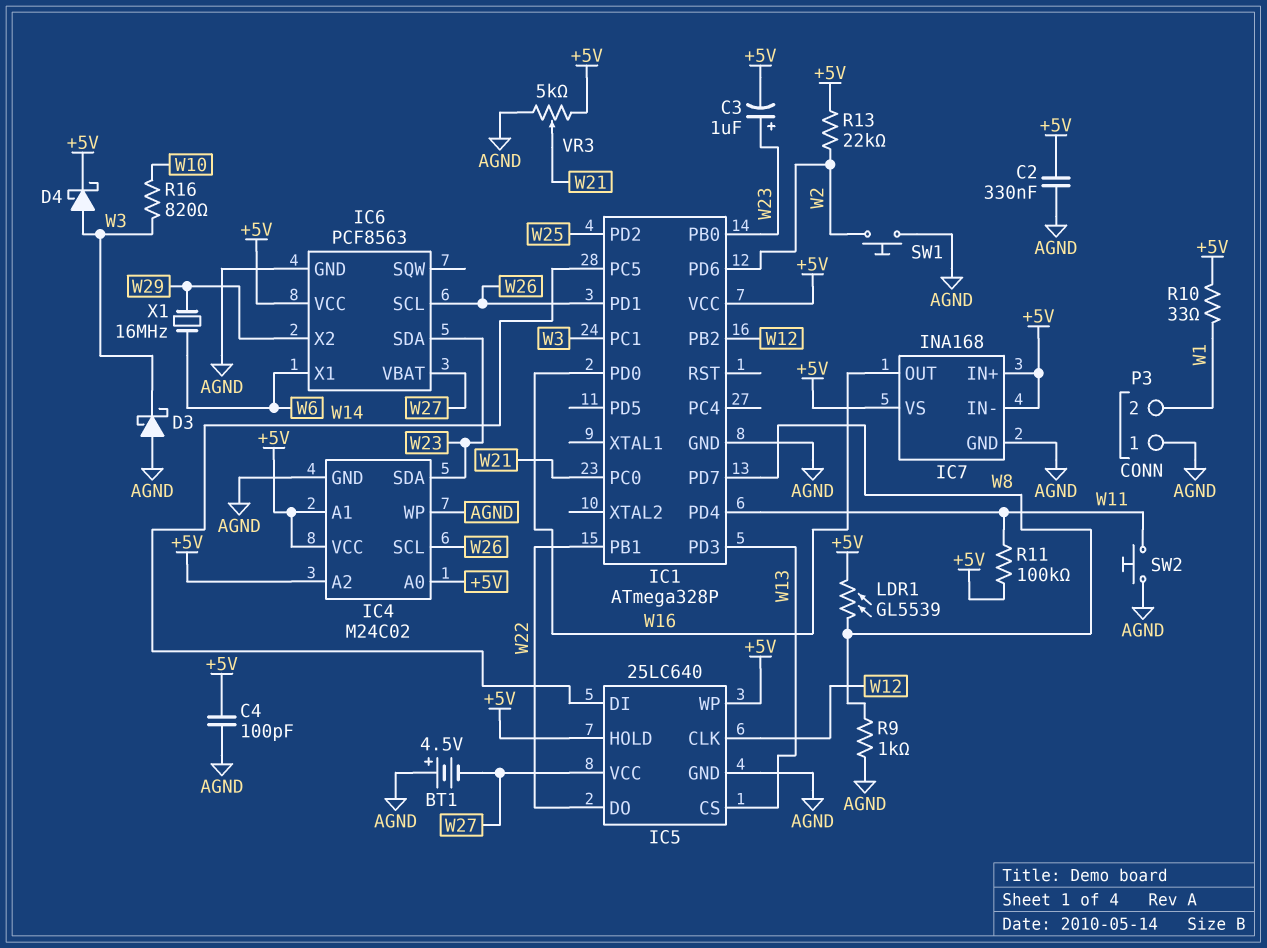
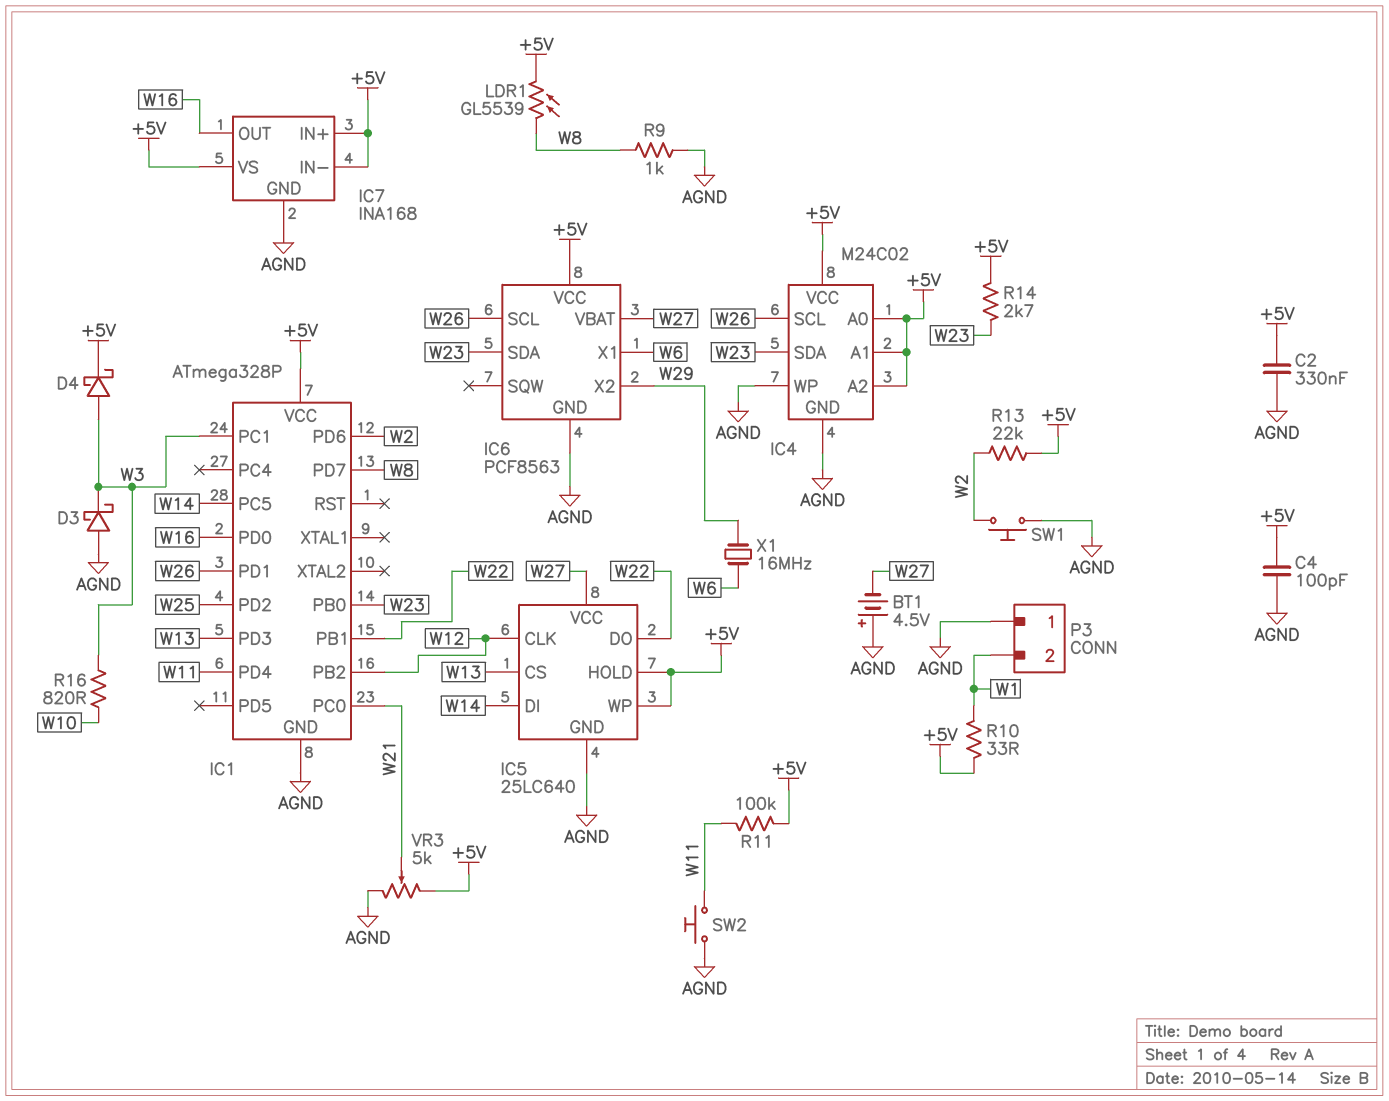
C3: 1uF (plus W23, minus +5V) -> none
R14: none -> 2.7k (+5V, W23)

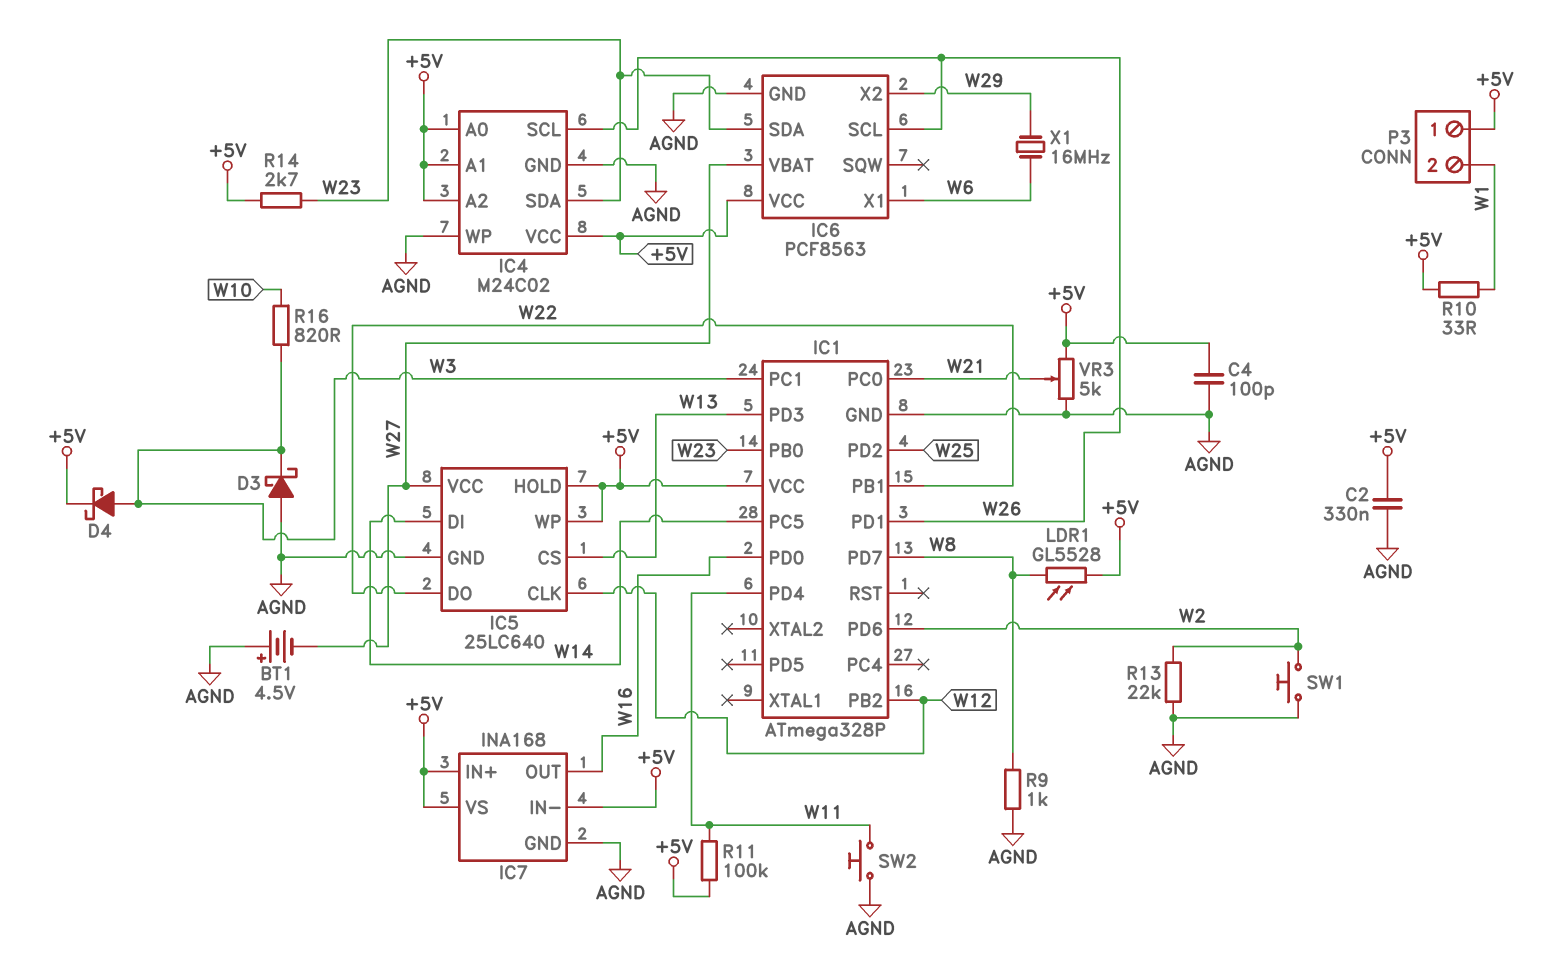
LDR1: GL5539 (+5V, W8) -> GL5528 (+5V, W8)
P3 pin 1: AGND -> +5V
R13: 22k (+5V, W2) -> 22k (AGND, W2)

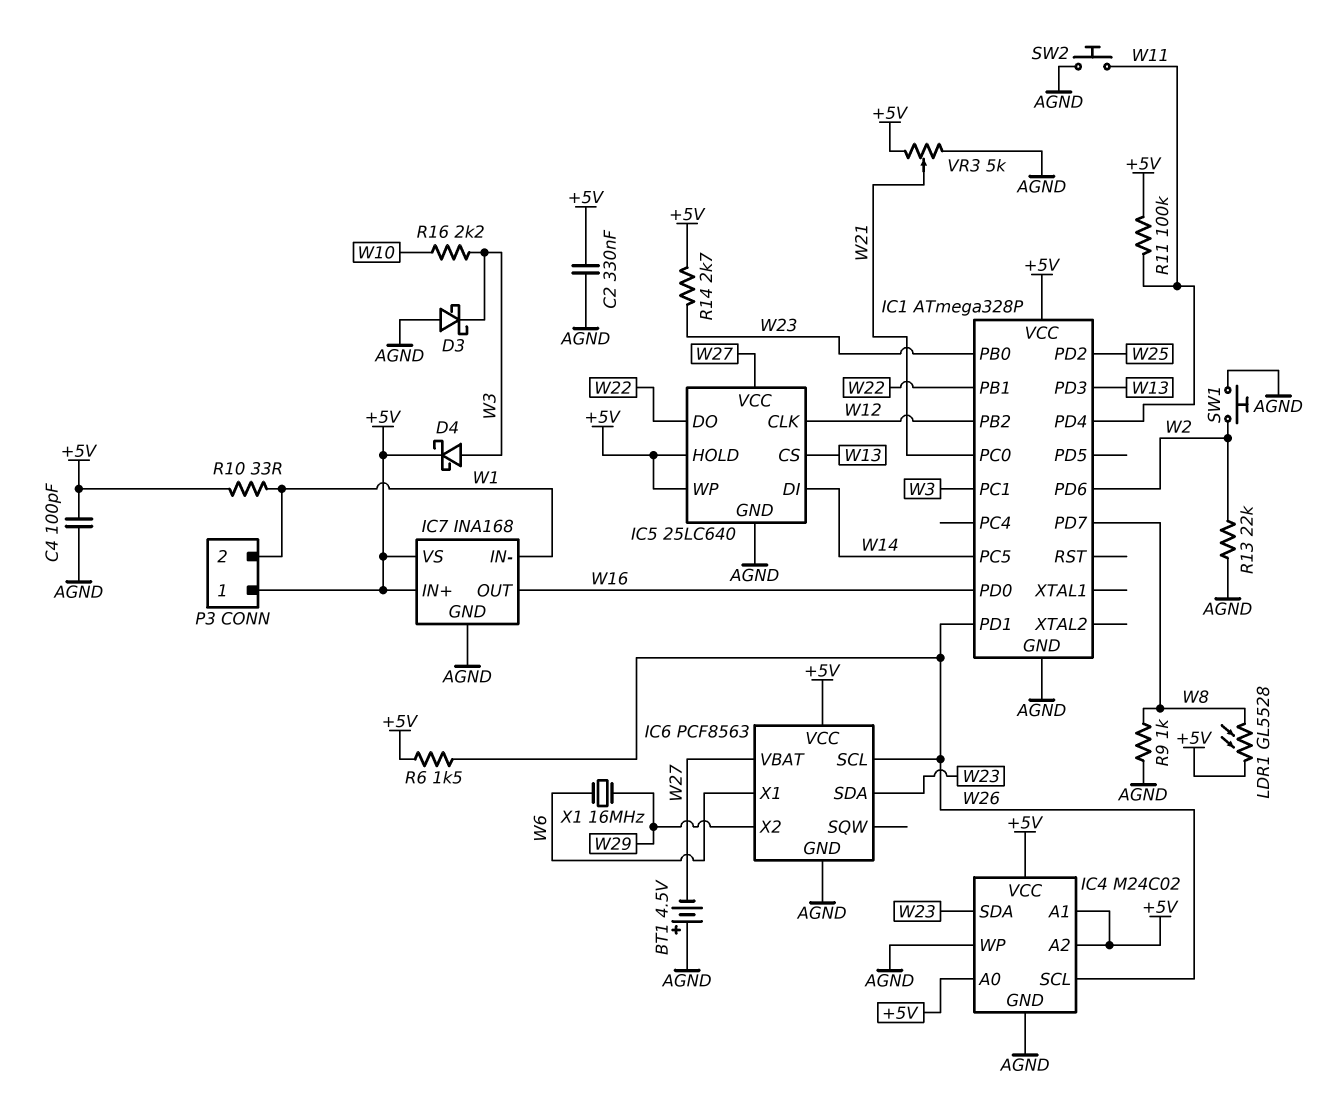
IC7 pin IN-: +5V -> W1
R6: none -> 1.5k (+5V, W26)
R16: 820 (W3, W10) -> 2.2k (W3, W10)

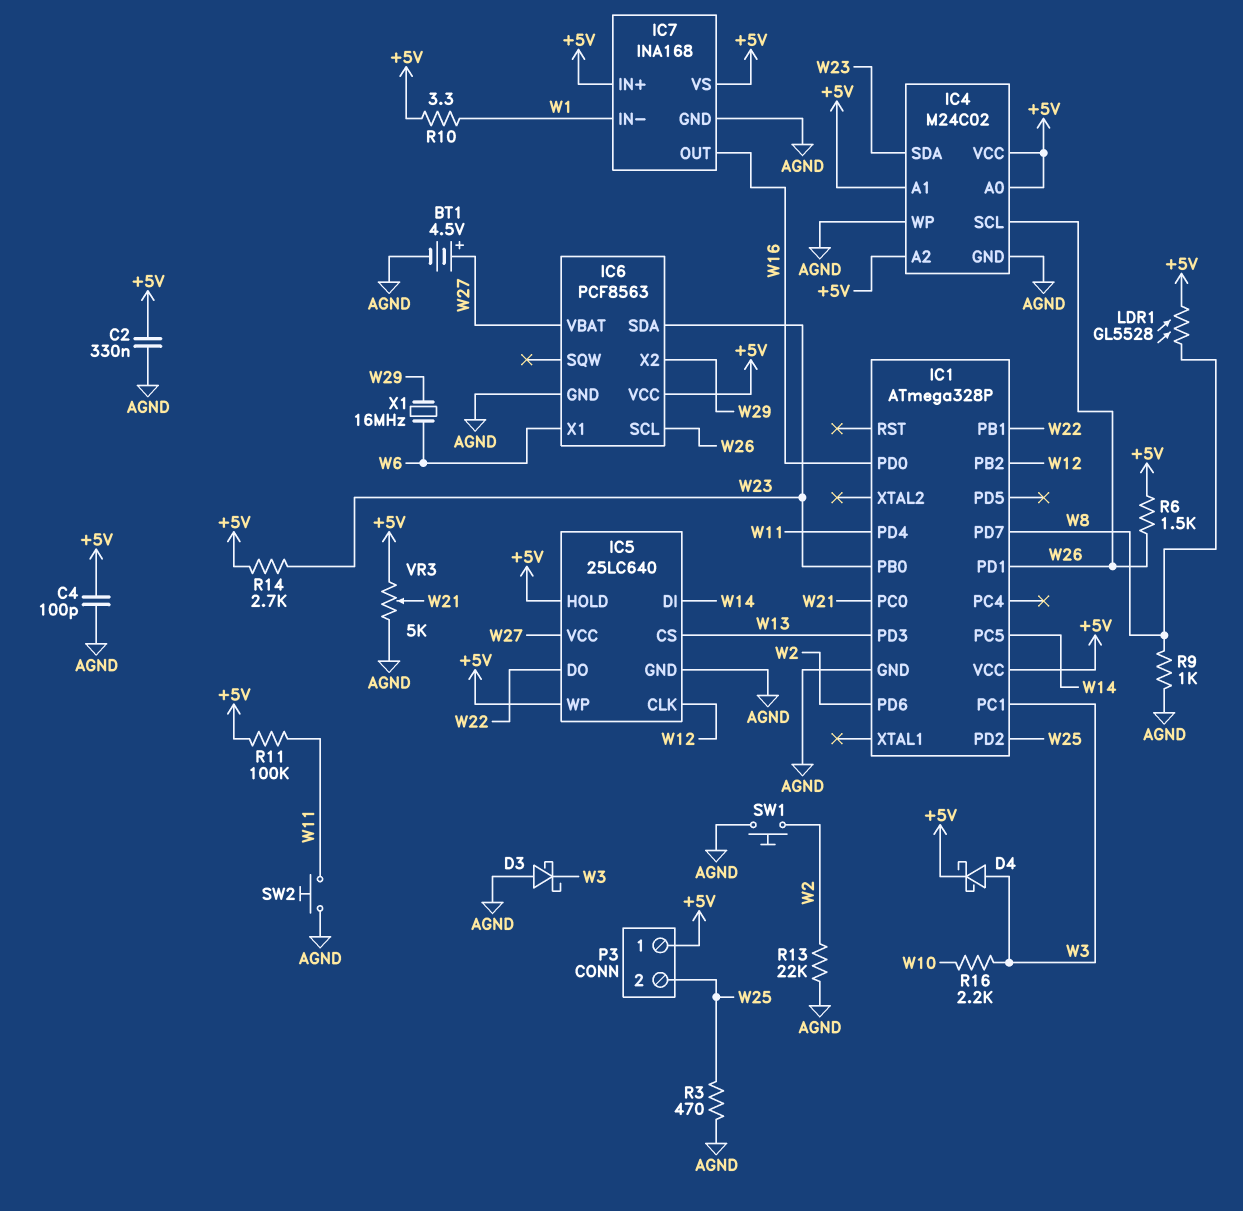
BT1: 4.5V (plus AGND, minus W27) -> 4.5V (plus W27, minus AGND)
P3 pin 2: W1 -> W25
R3: none -> 470 (AGND, W25)
R10: 33 (+5V, W1) -> 3.3 (+5V, W1)

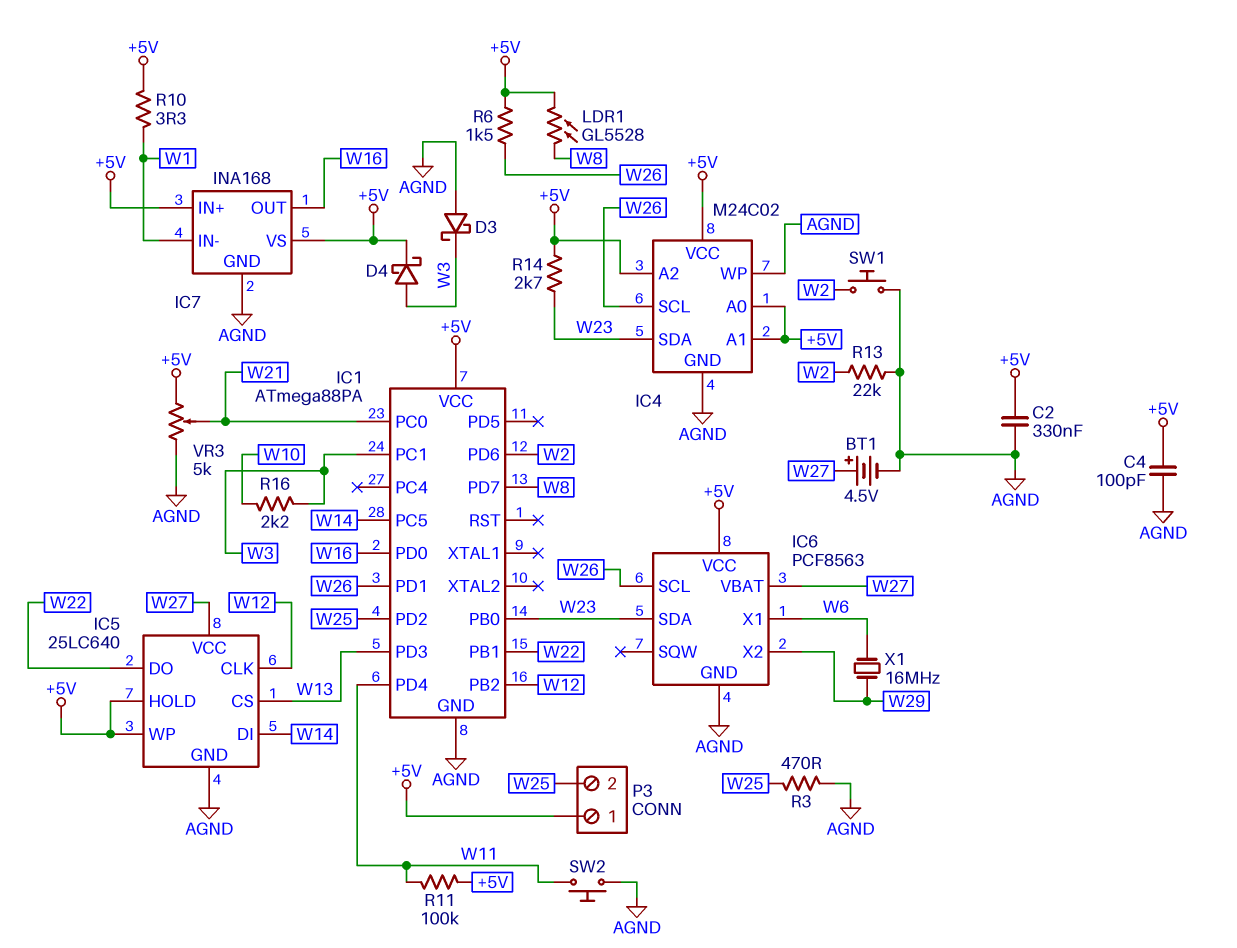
IC1: ATmega328P -> ATmega88PA
R9: 1k (AGND, W8) -> none

